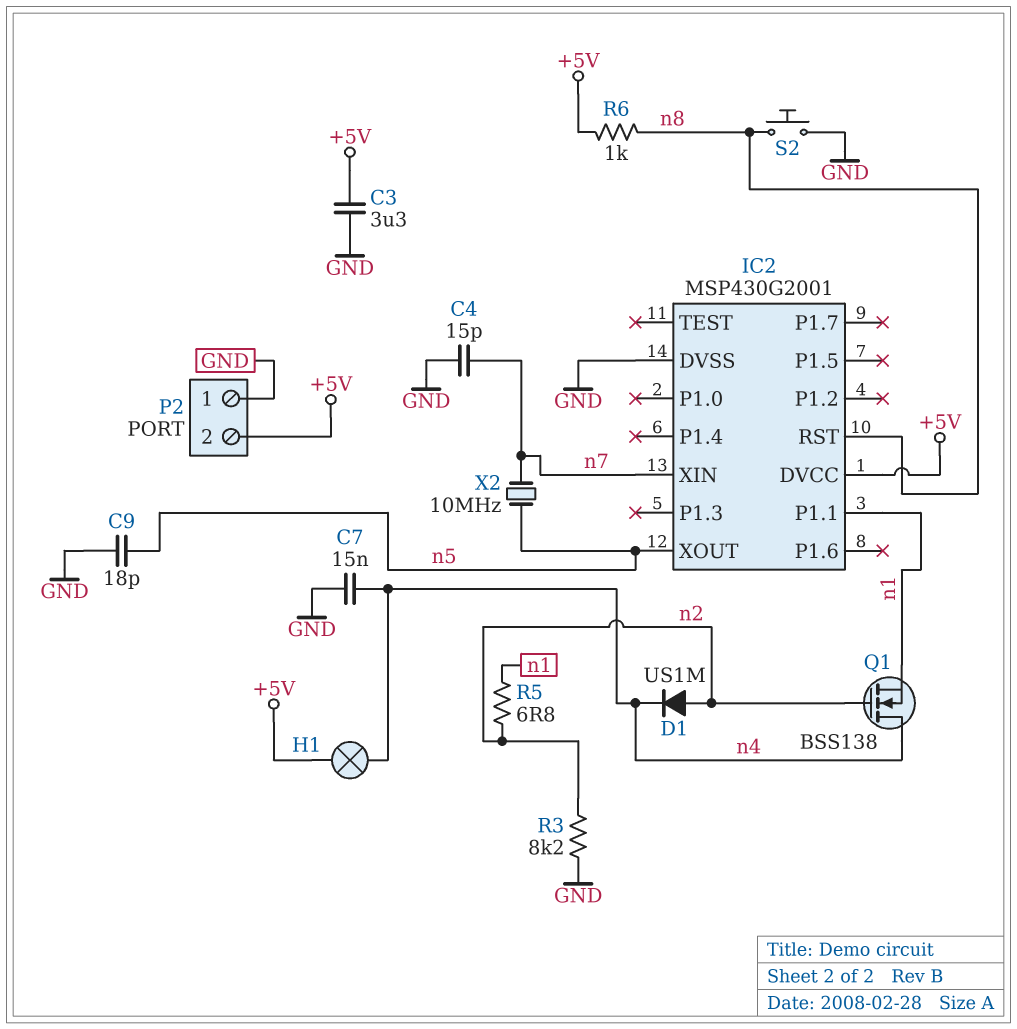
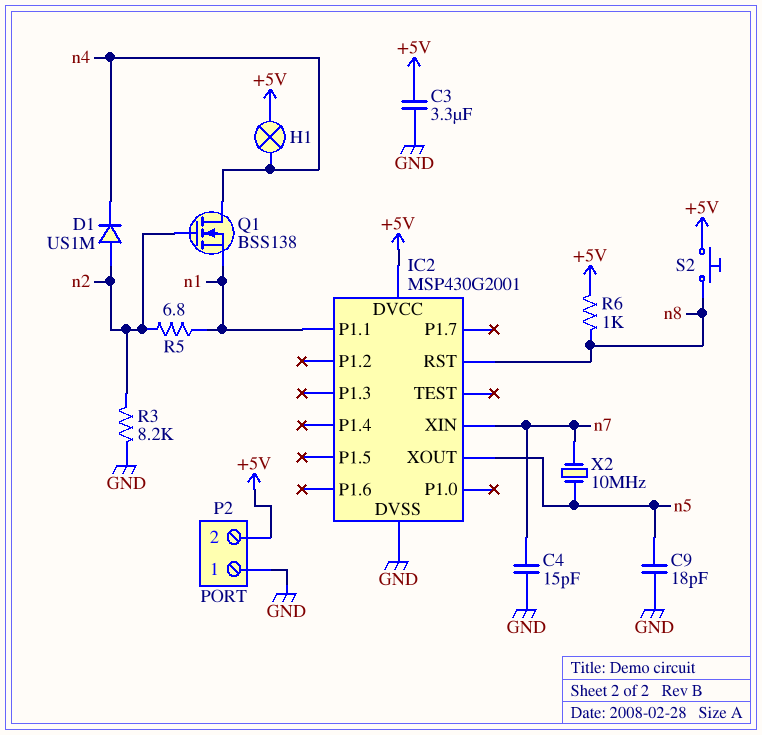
C7: 15nF (GND, n4) -> none
S2: button (GND, n8) -> button (+5V, n8)

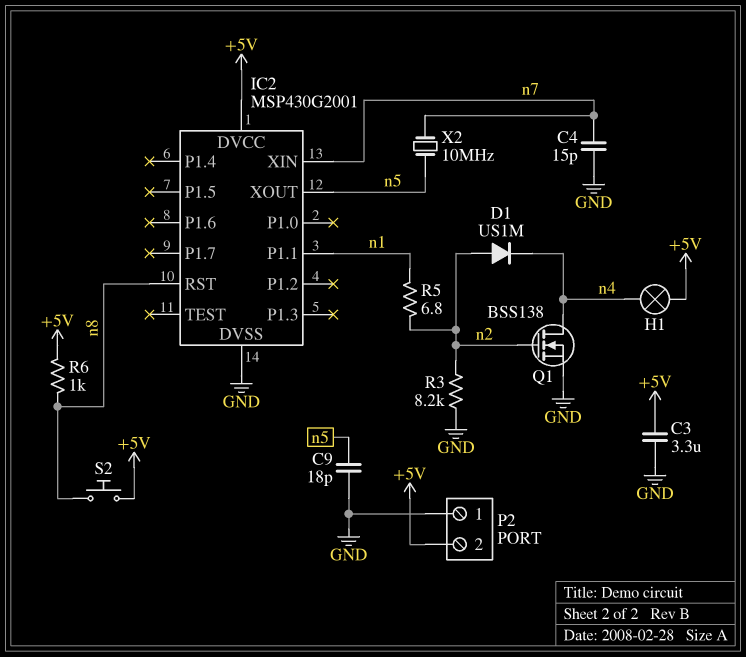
Q1: NMOS BSS138 (G n2, D n4, S n1) -> NMOS BSS138 (G n2, D n4, S GND)

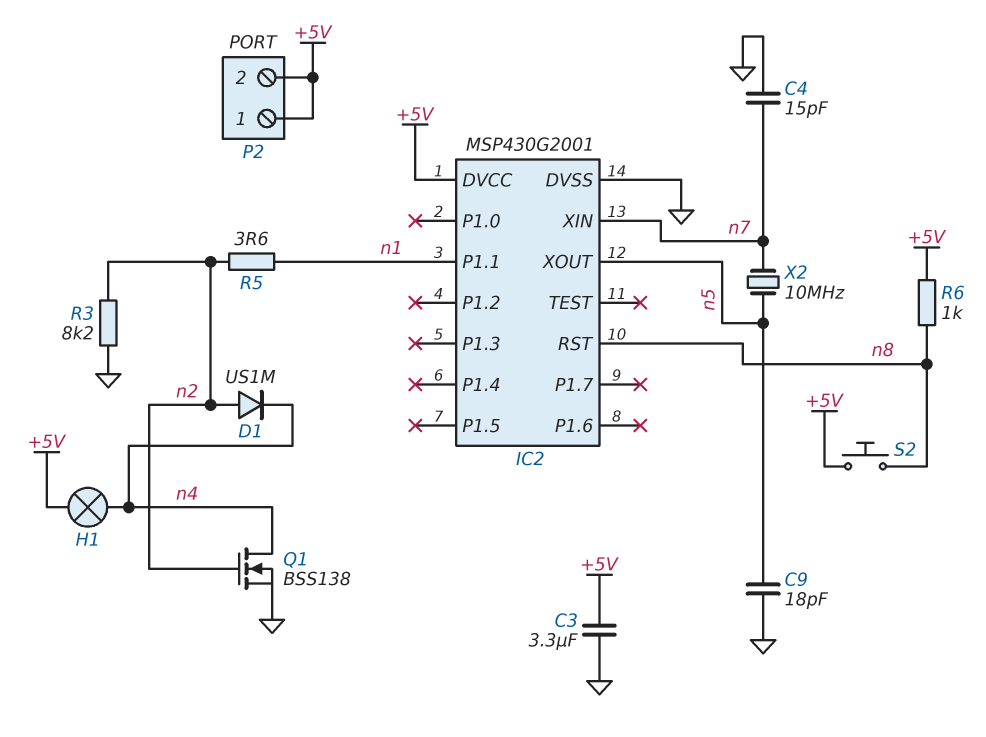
P2 pin 1: GND -> +5V
R5: 6.8 (n1, n2) -> 3.6 (n1, n2)

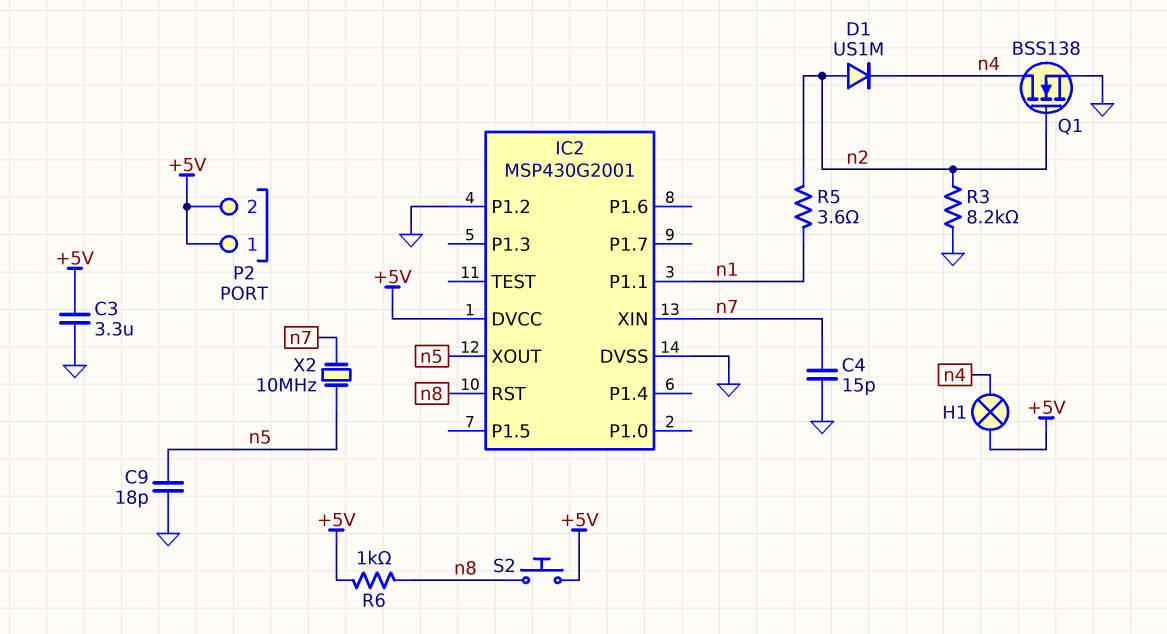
IC2 pin P1.2: none -> GND

